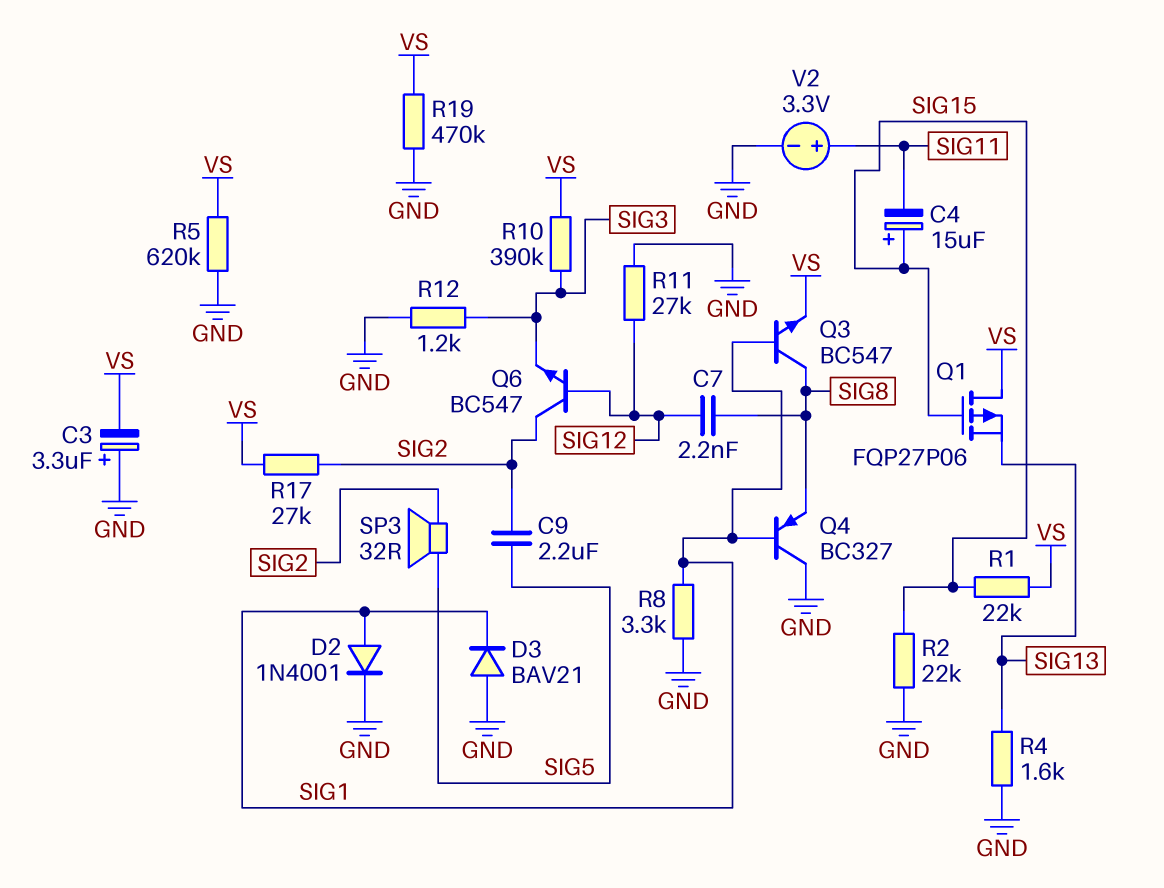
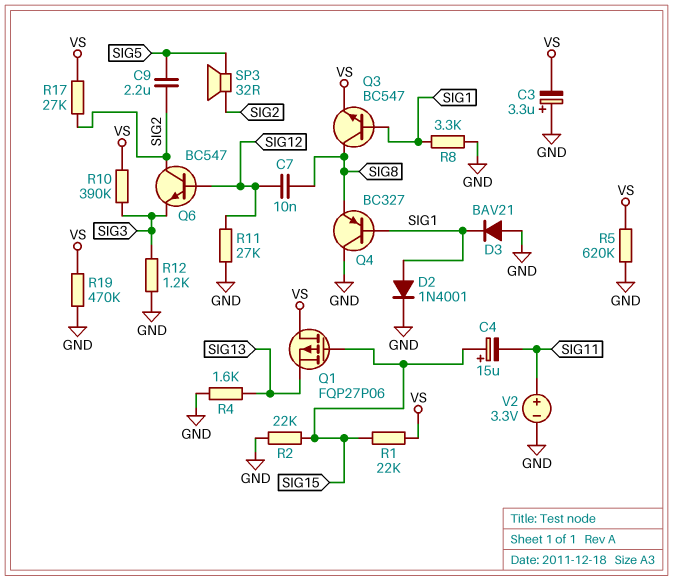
C7: 2.2nF (SIG8, SIG12) -> 10nF (SIG8, SIG12)

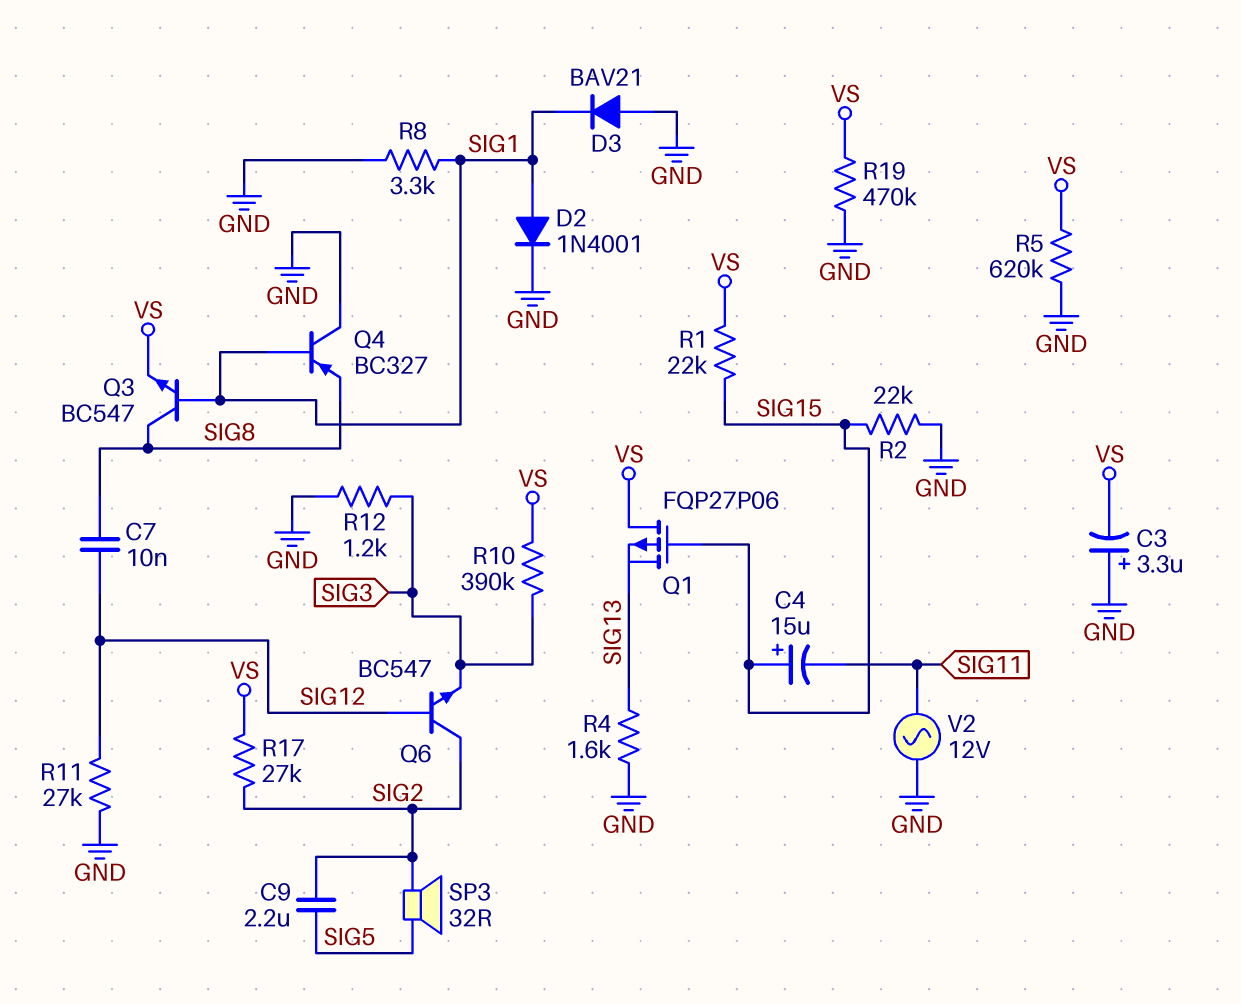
V2: 3.3V (plus SIG11, minus GND) -> AC 12V (GND, SIG11)

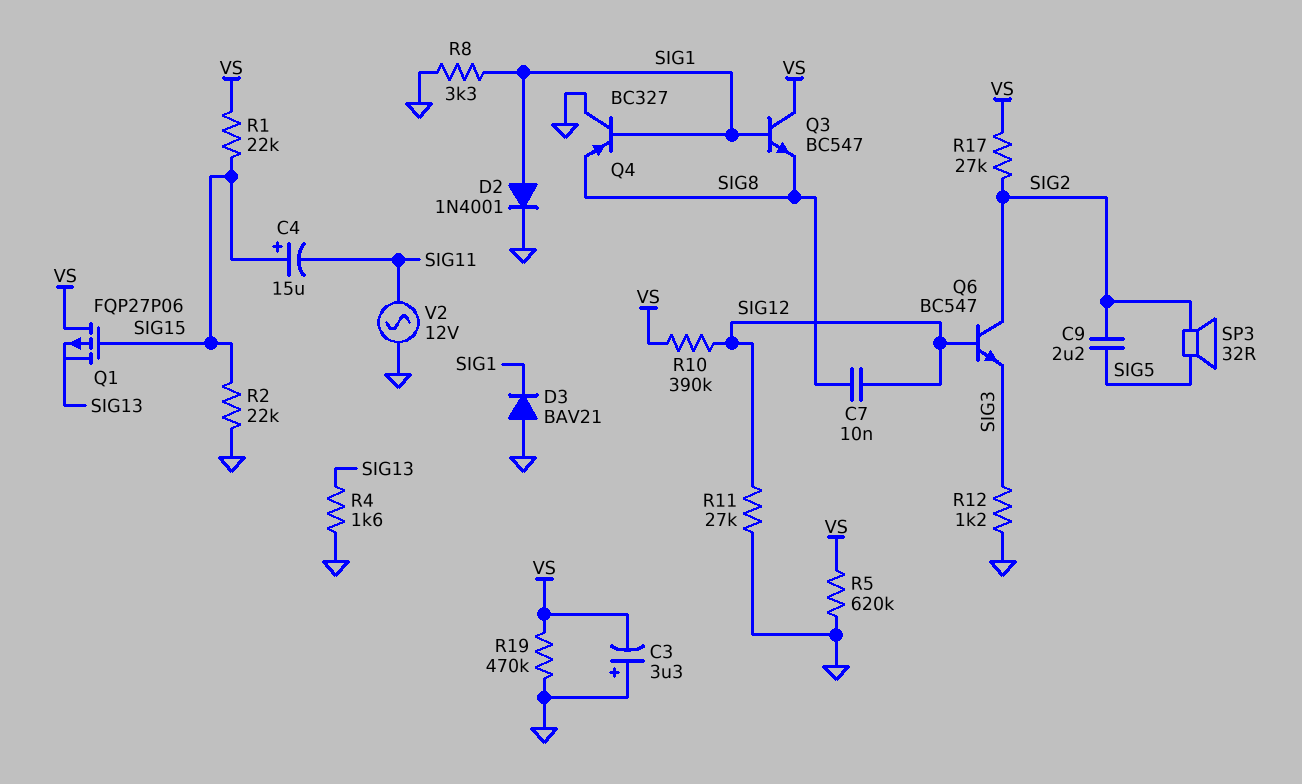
Q3: NPN BC547 (B SIG1, C SIG8, E VS) -> NPN BC547 (B SIG1, C VS, E SIG8)
R10: 390k (SIG3, VS) -> 390k (SIG12, VS)

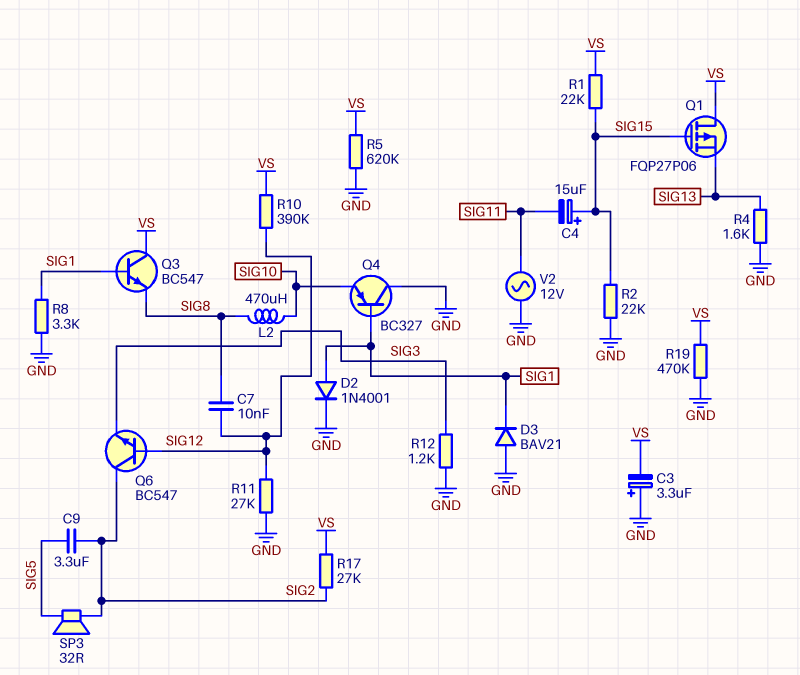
C9: 2.2uF (SIG2, SIG5) -> 3.3uF (SIG2, SIG5)
L2: none -> 470uH (SIG8, SIG10)
Q4: PNP BC327 (B SIG1, C GND, E SIG8) -> PNP BC327 (B SIG1, C GND, E SIG10)

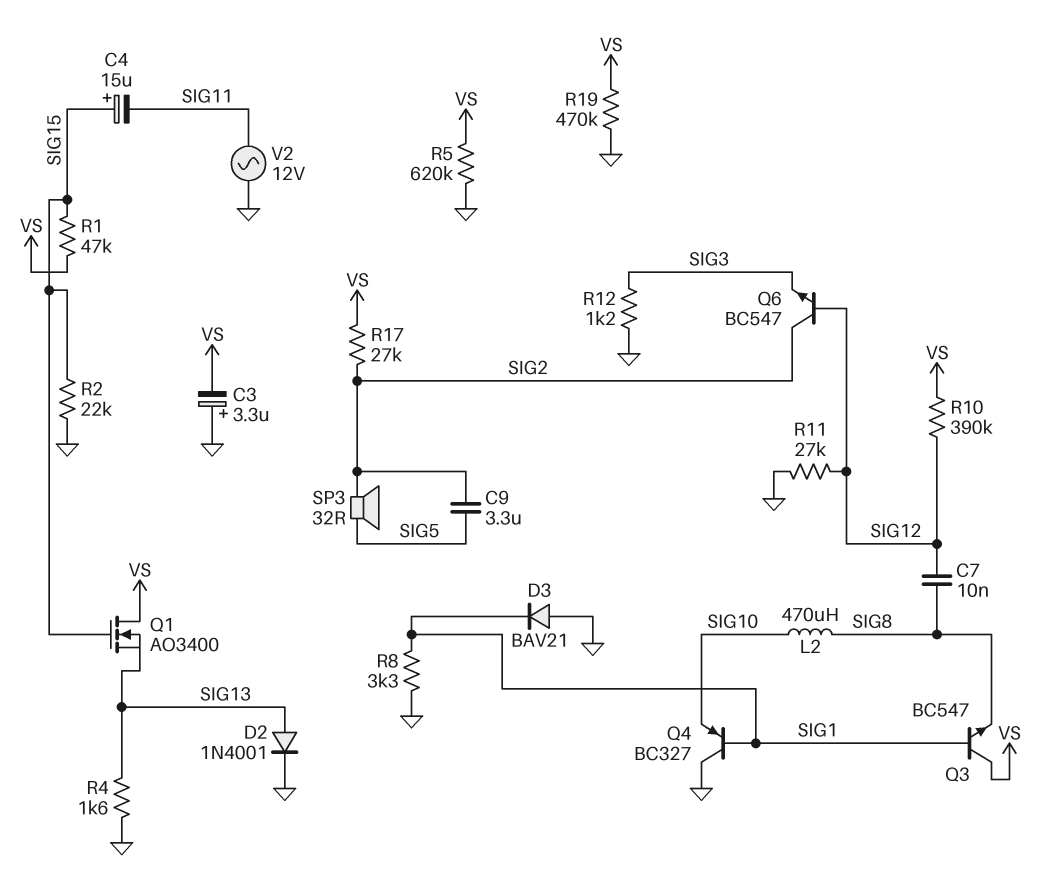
D2: diode 1N4001 (A SIG1, K GND) -> diode 1N4001 (A SIG13, K GND)
Q1: PMOS FQP27P06 (G SIG15, D VS, S SIG13) -> NMOS AO3400 (G SIG15, D VS, S SIG13)
R1: 22k (SIG15, VS) -> 47k (SIG15, VS)

